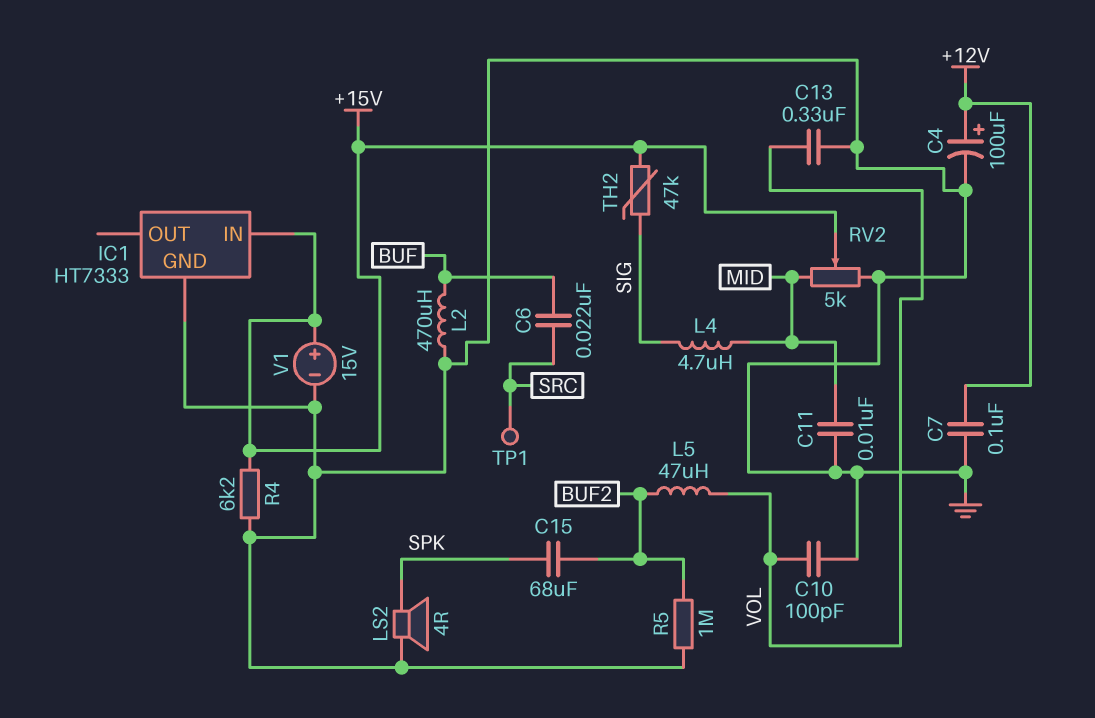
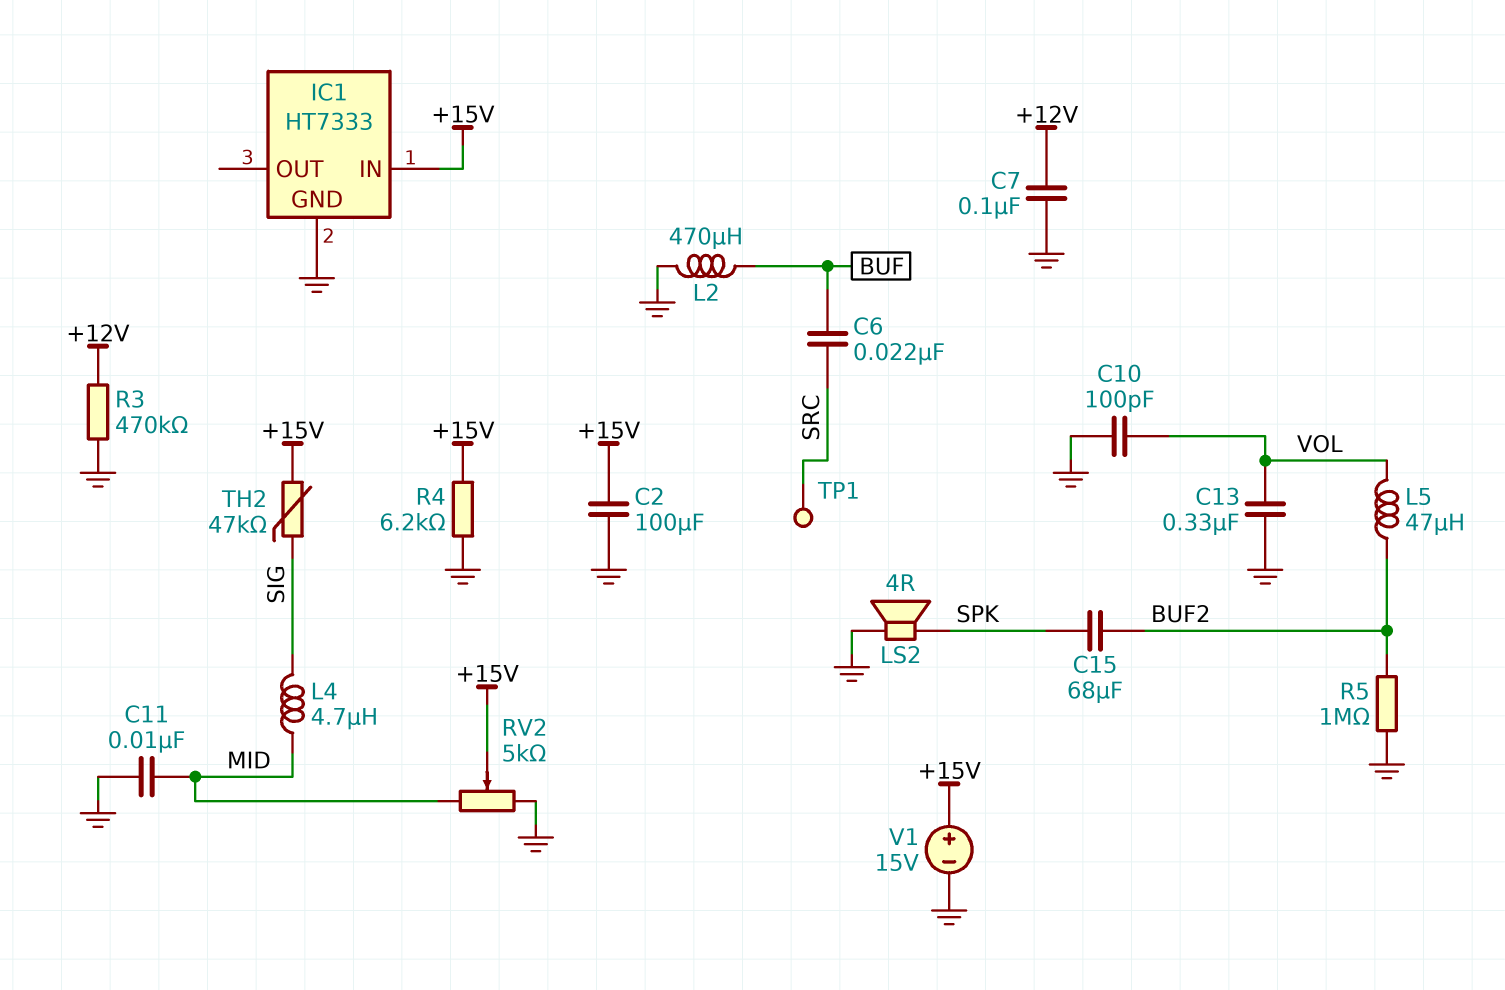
C2: none -> 100uF (+15V, GND)
C4: 100uF (plus +12V, minus GND) -> none
R3: none -> 470k (+12V, GND)

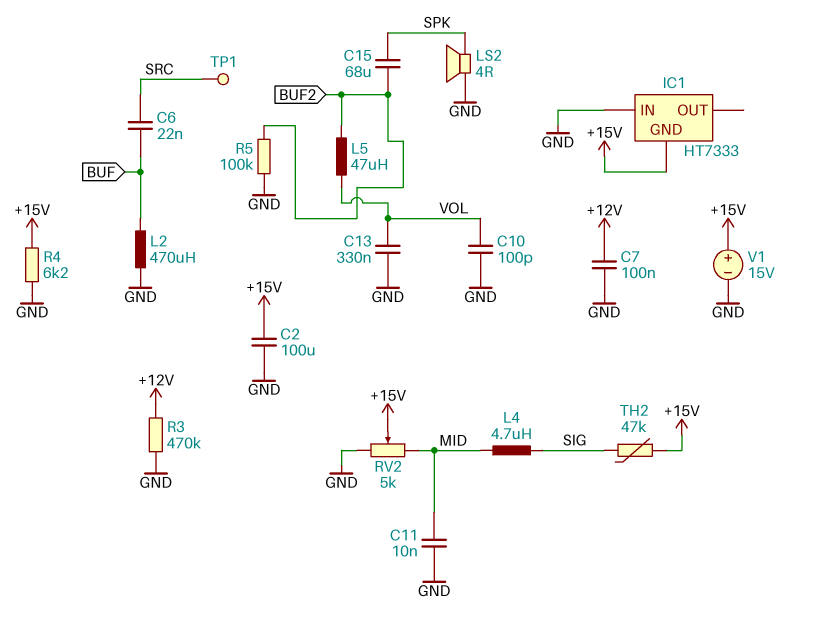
IC1 pin GND: GND -> +15V
IC1 pin IN: +15V -> GND
R5: 1M (BUF2, GND) -> 100k (BUF2, GND)

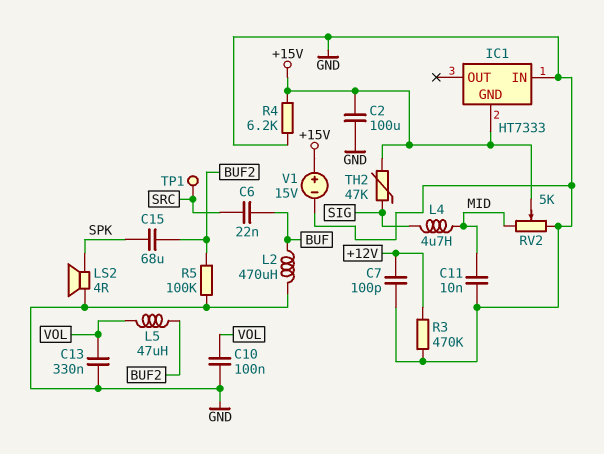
C7: 100nF (+12V, GND) -> 100pF (+12V, GND)
C10: 100pF (GND, VOL) -> 100nF (GND, VOL)

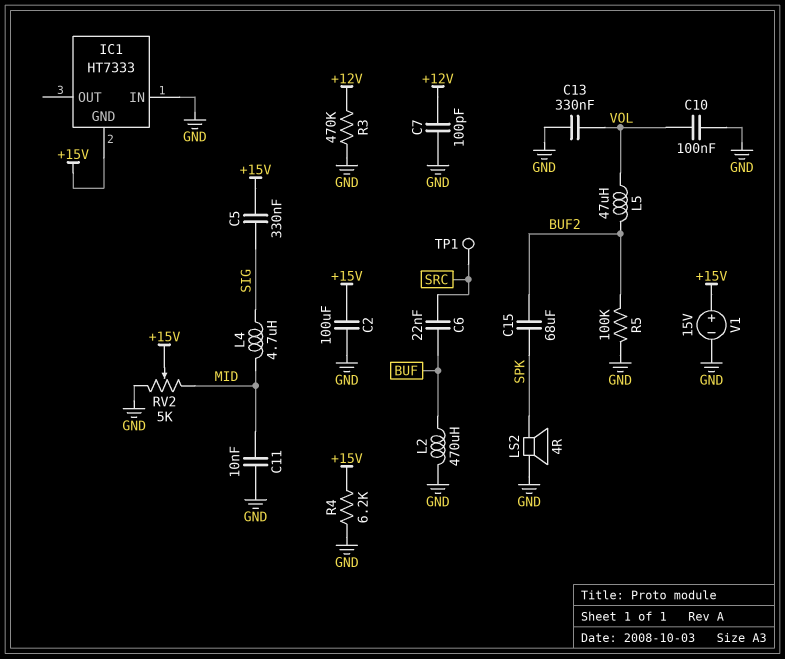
C5: none -> 330nF (+15V, SIG)
TH2: 47k (+15V, SIG) -> none

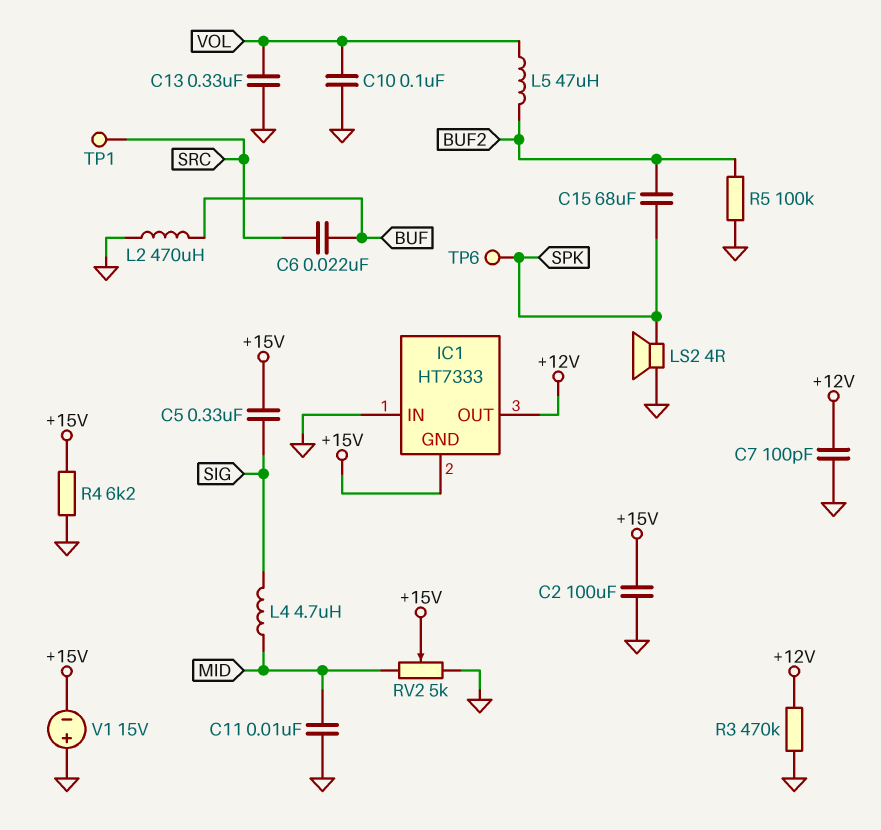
IC1 pin OUT: none -> +12V
TP6: none -> test point (SPK)
V1: 15V (plus +15V, minus GND) -> 15V (plus GND, minus +15V)

